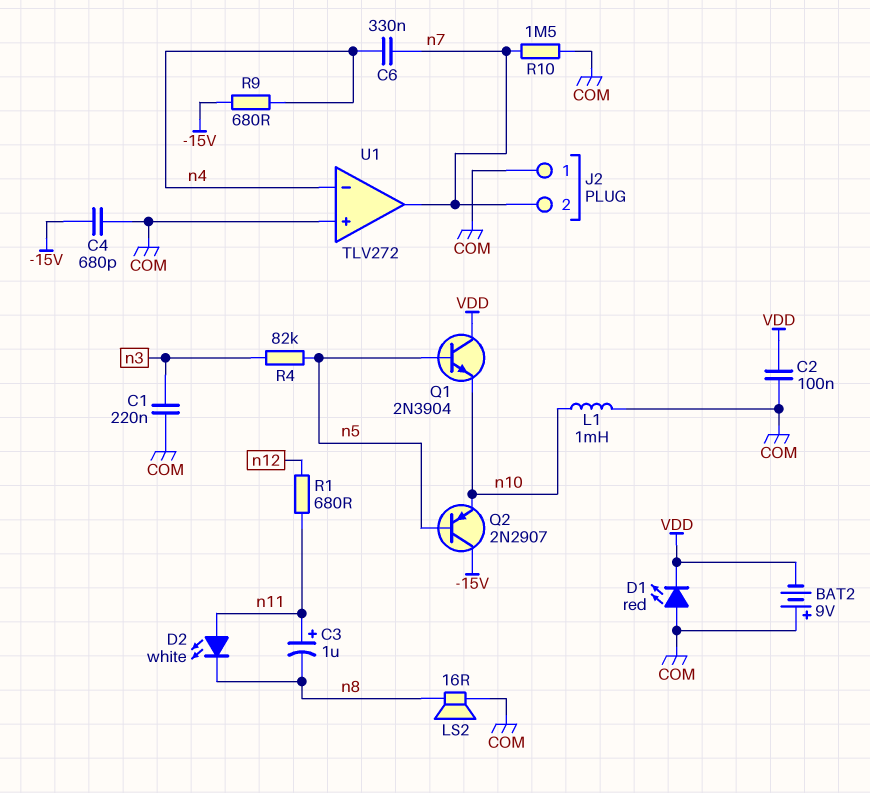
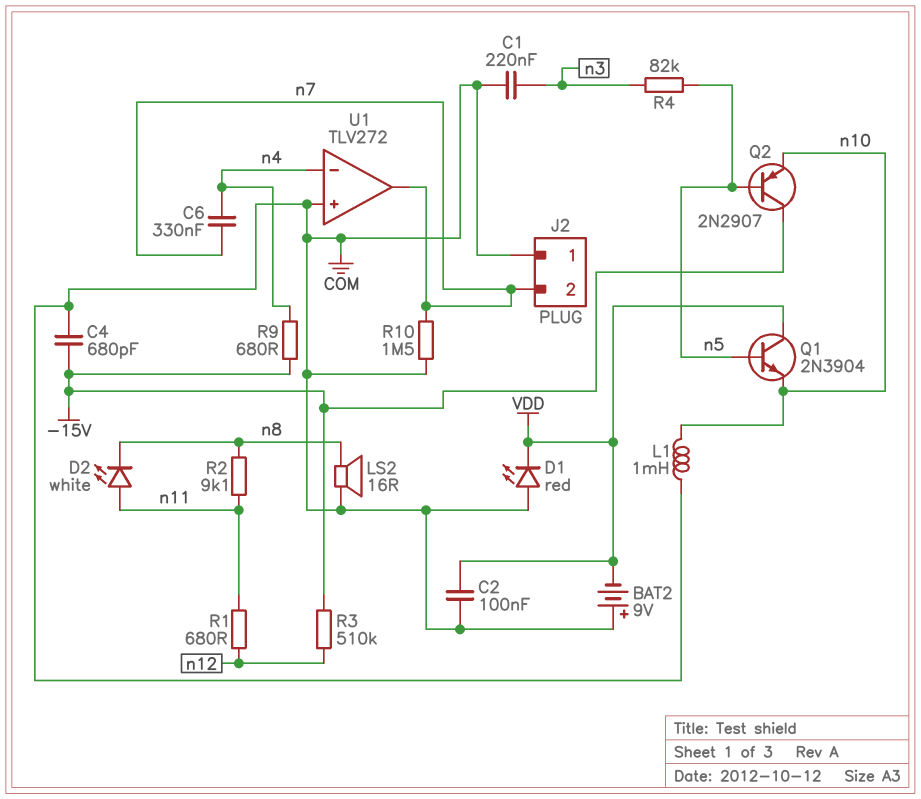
C3: 1uF (plus n11, minus n8) -> none
R2: none -> 9.1k (n8, n11)
R3: none -> 510k (-15V, n12)

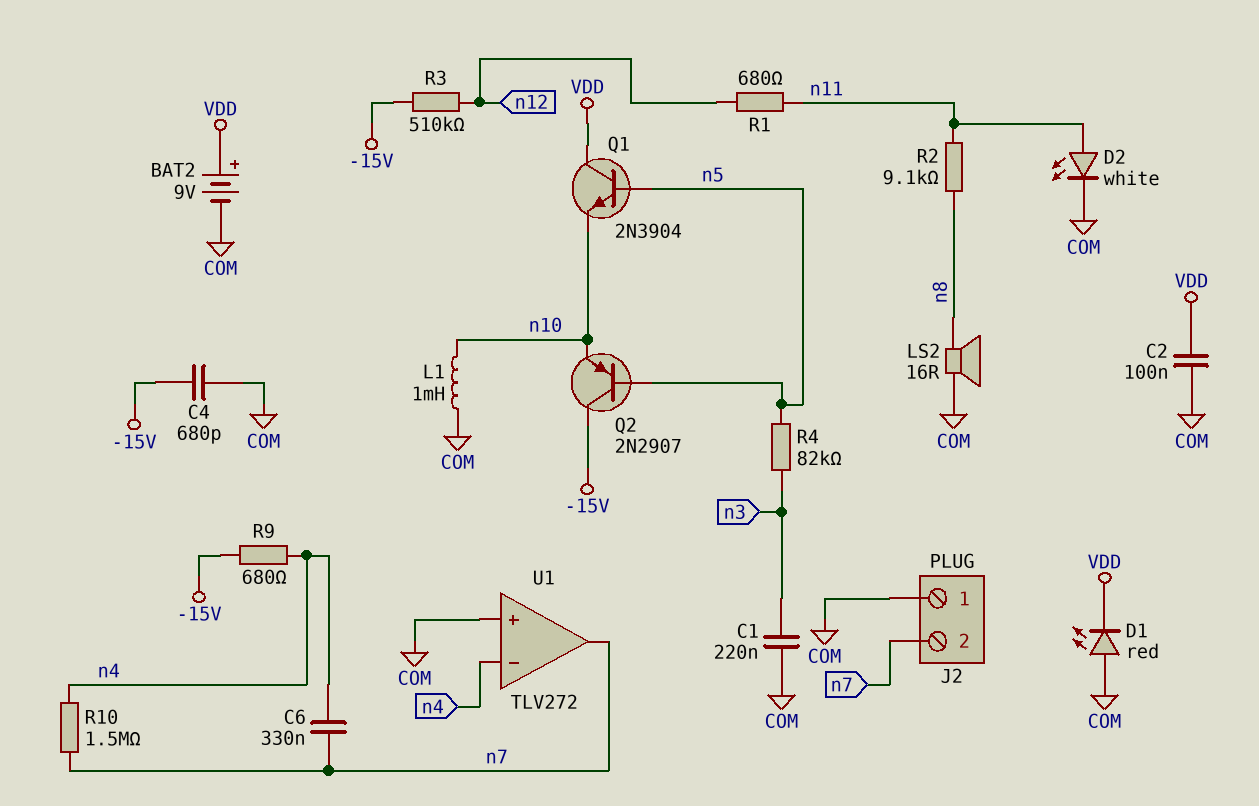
BAT2: 9V (plus COM, minus VDD) -> 9V (plus VDD, minus COM)
D2: LED white (A n11, K n8) -> LED white (A n11, K COM)
R10: 1.5M (COM, n7) -> 1.5M (n4, n7)

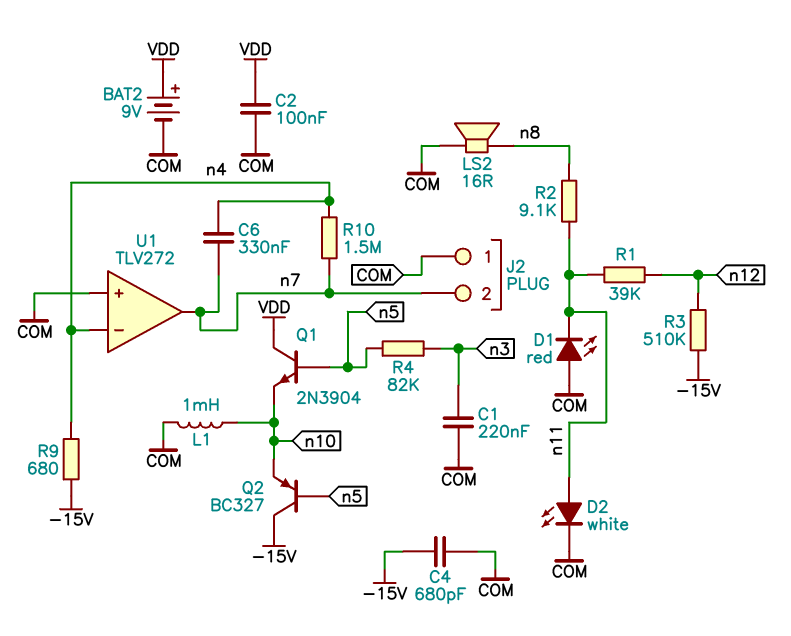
D1: LED red (A COM, K VDD) -> LED red (A COM, K n11)
Q2: PNP 2N2907 (B n5, C -15V, E n10) -> PNP BC327 (B n5, C -15V, E n10)
R1: 680 (n11, n12) -> 39k (n11, n12)

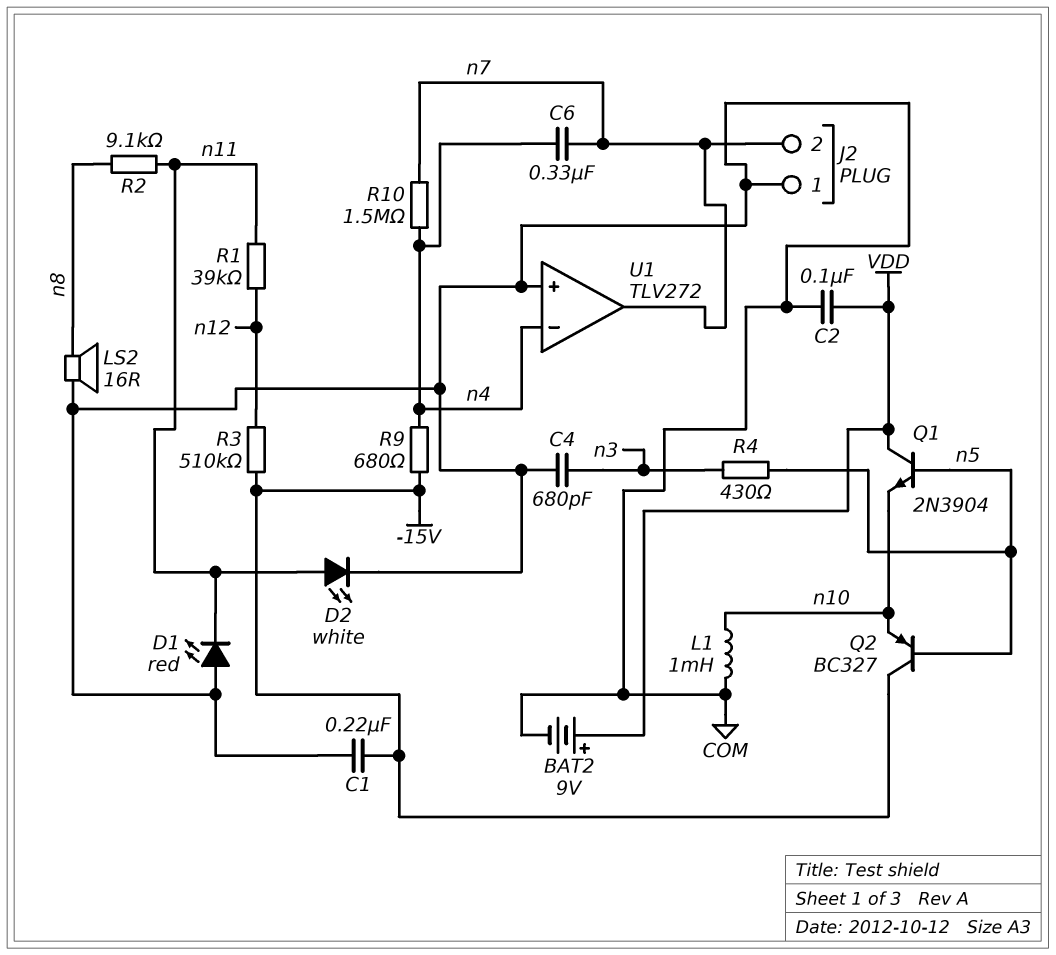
C1: 220nF (COM, n3) -> 220nF (-15V, COM)
C4: 680pF (-15V, COM) -> 680pF (COM, n3)
R4: 82k (n3, n5) -> 430 (n3, n5)

